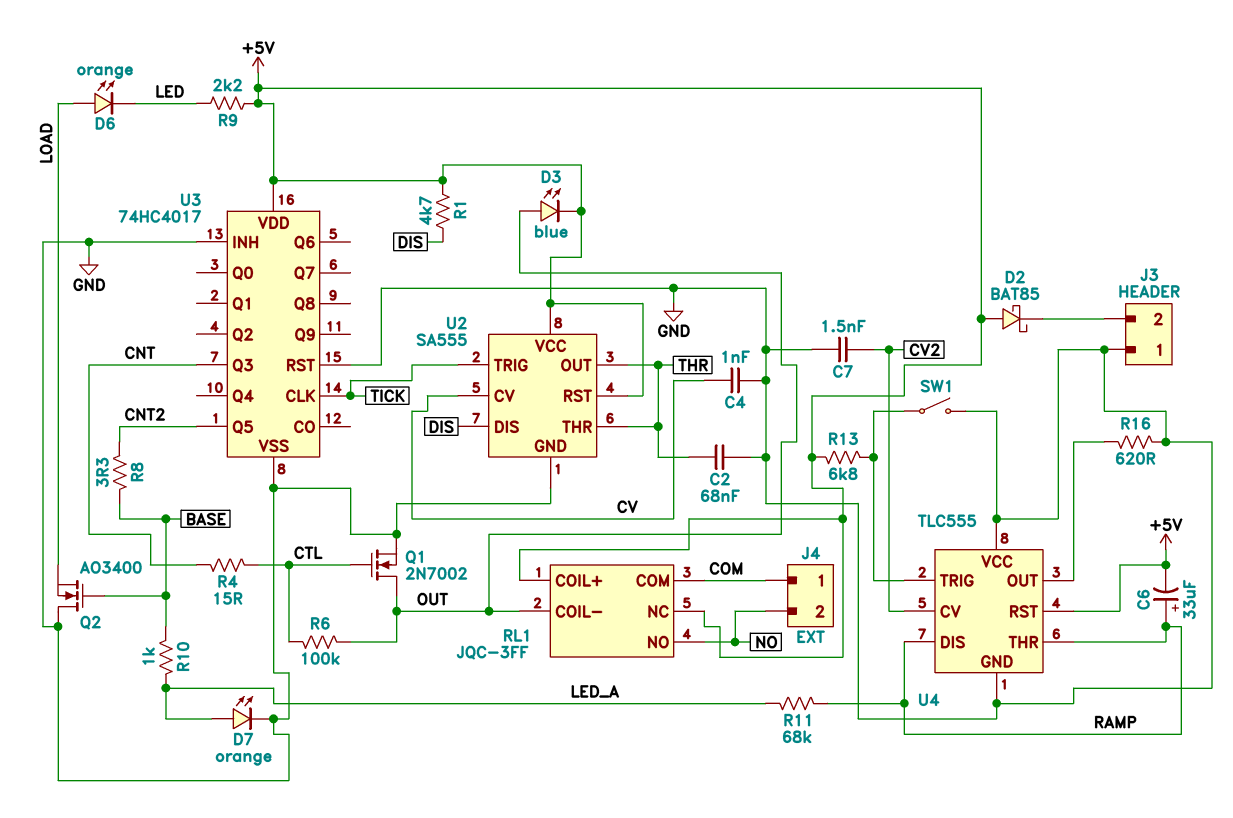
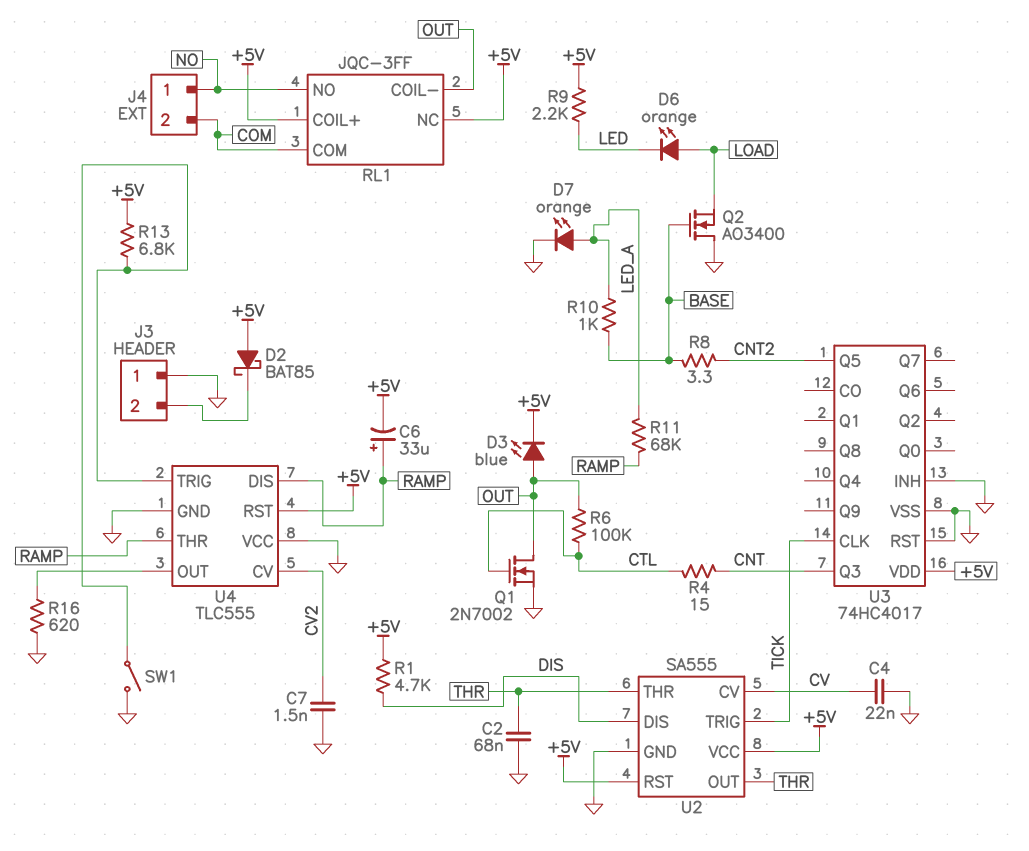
C4: 1nF (CV, GND) -> 22nF (CV, GND)
J4 pin 1: COM -> NO
J4 pin 2: NO -> COM

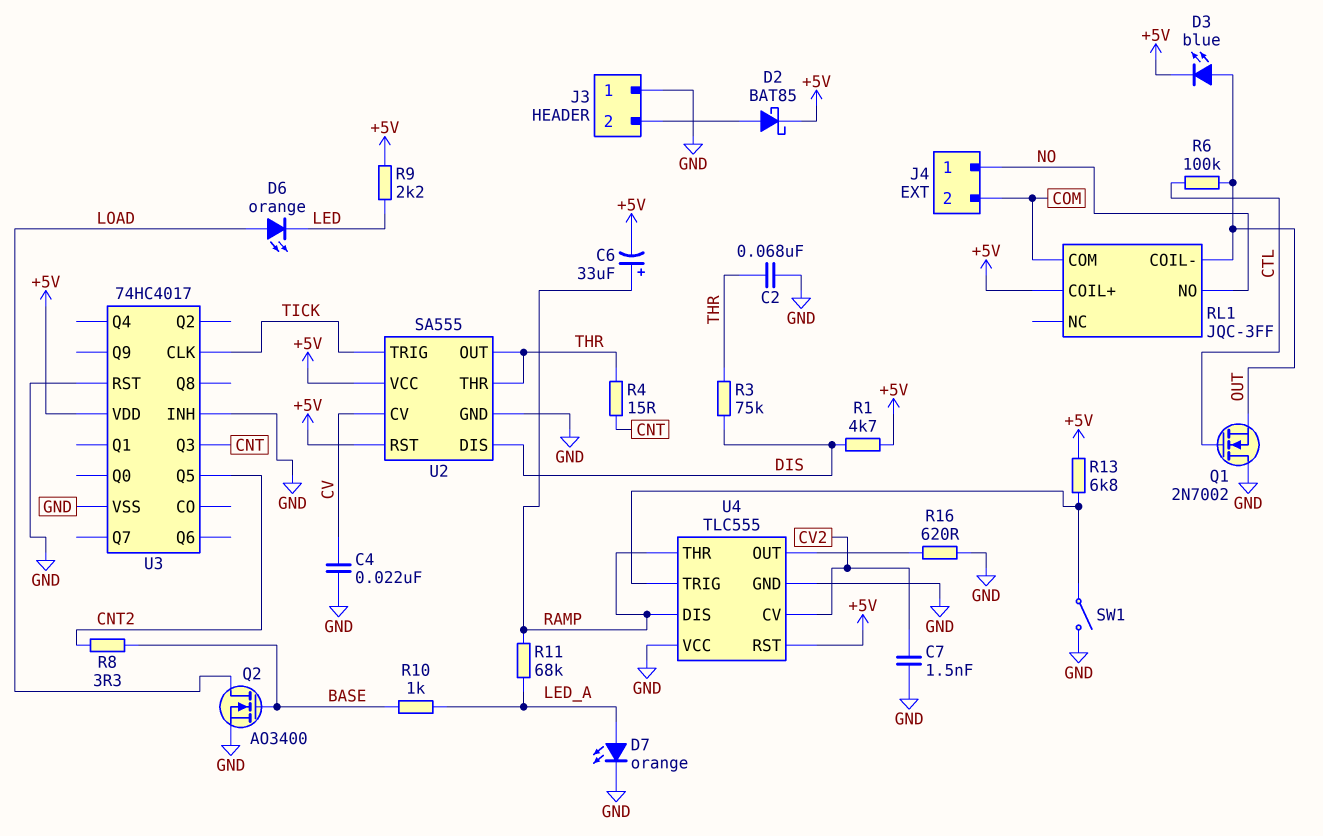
D2: schottky BAT85 (A +5V, K J3/2) -> schottky BAT85 (A J3/2, K +5V)
Q1: NMOS 2N7002 (G CTL, D OUT, S GND) -> NMOS 2N7002 (G CTL, D GND, S OUT)
Q2: NMOS AO3400 (G BASE, D GND, S LOAD) -> NMOS AO3400 (G BASE, D LOAD, S GND)
R3: none -> 75k (DIS, THR)
R4: 15 (CNT, CTL) -> 15 (CNT, THR)
RL1 pin NC: +5V -> none

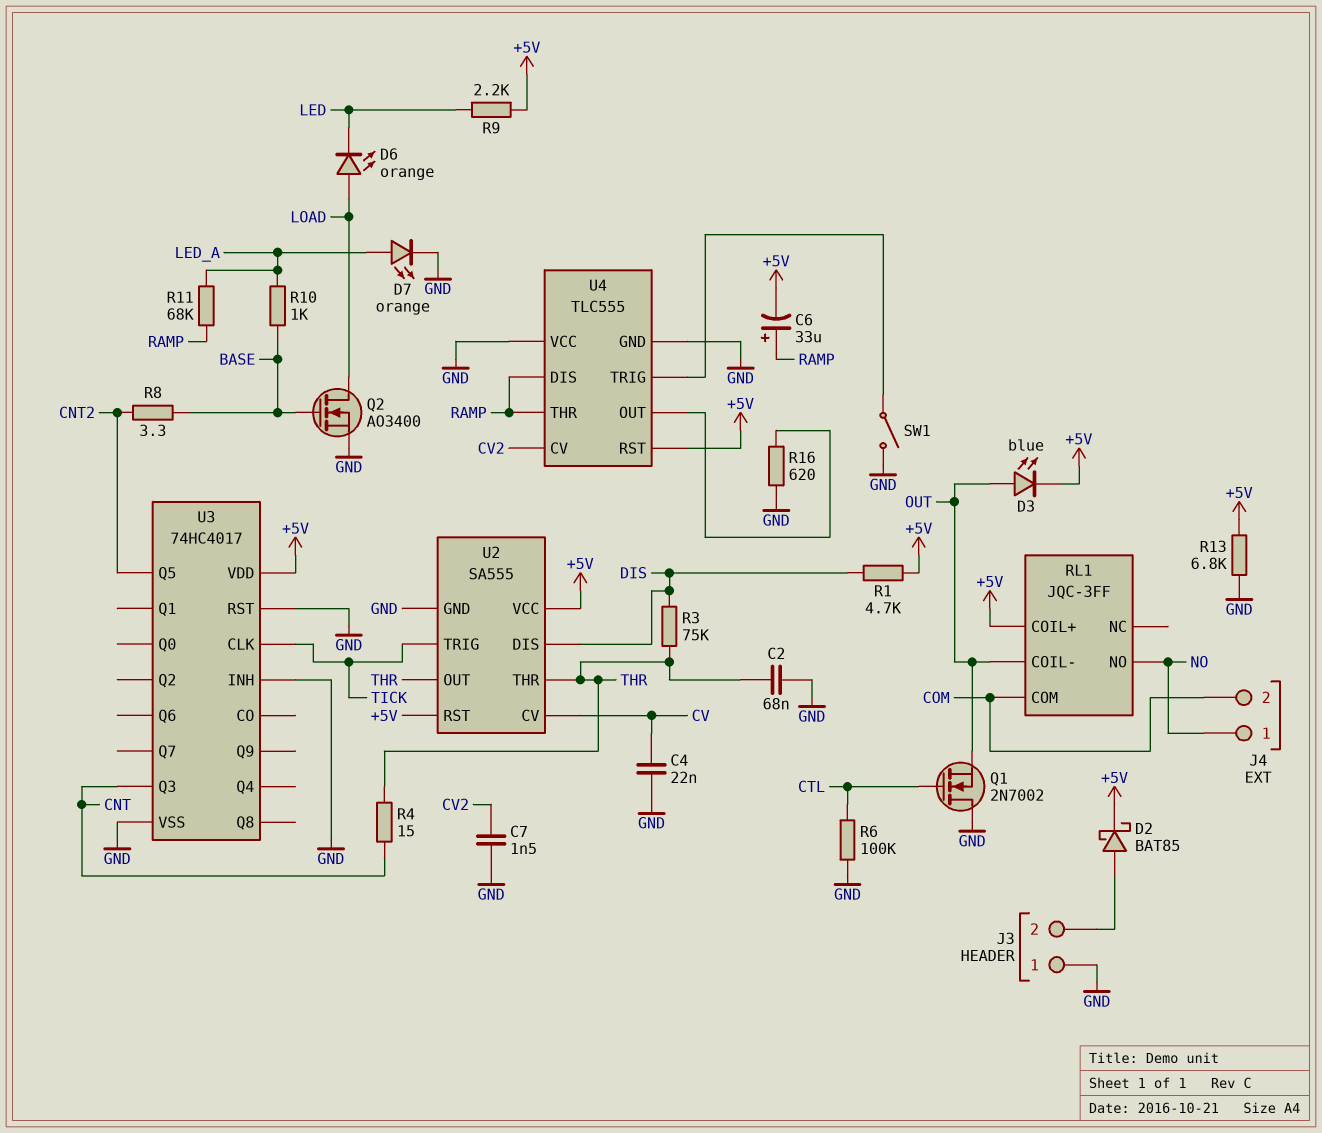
R6: 100k (CTL, OUT) -> 100k (CTL, GND)
R13: 6.8k (+5V, U4/TRIG) -> 6.8k (+5V, GND)

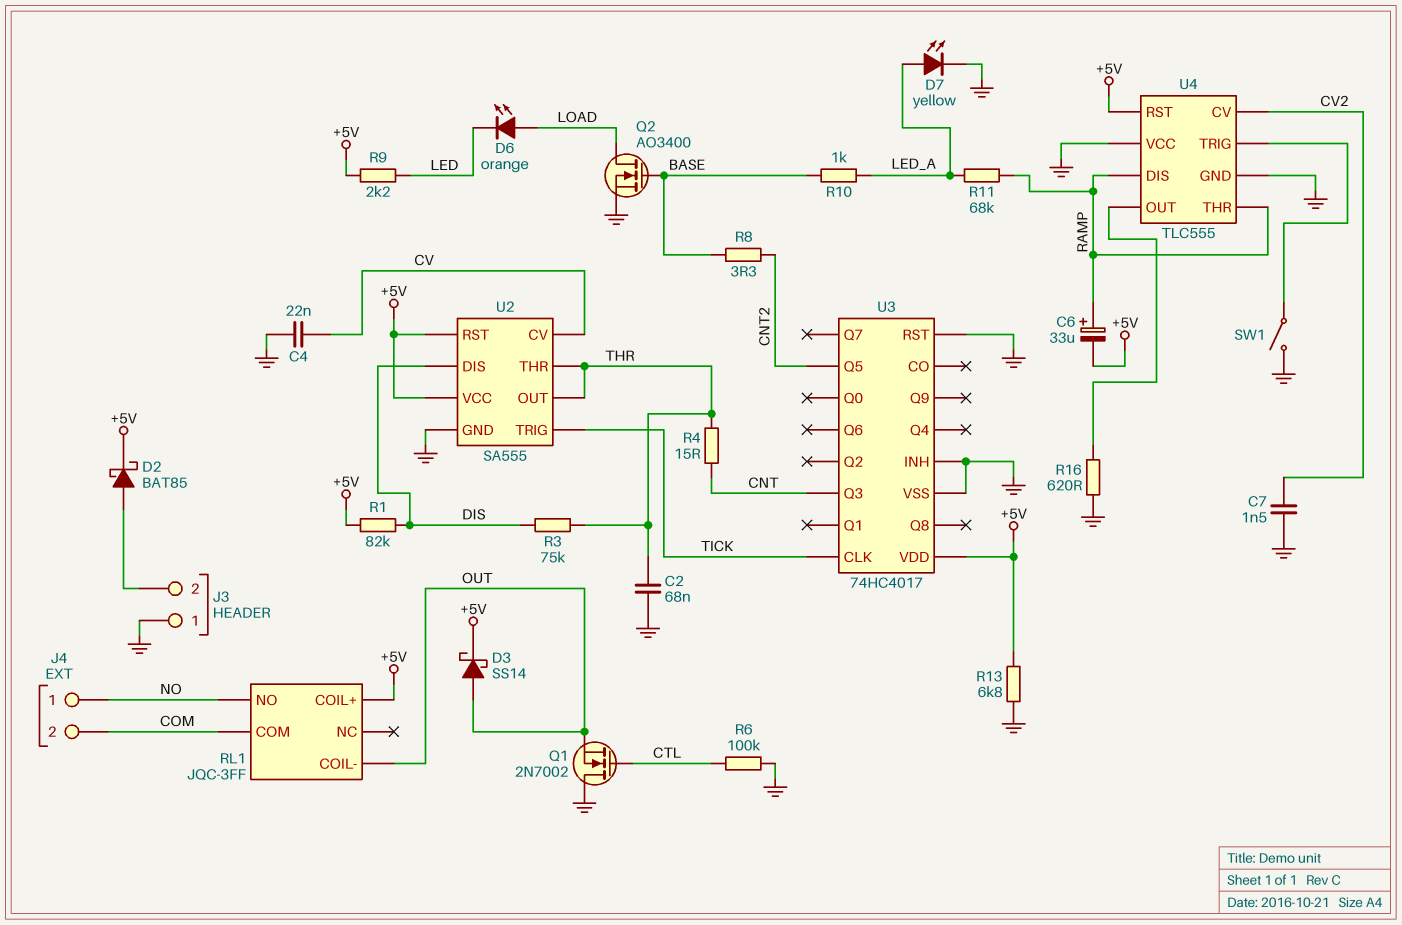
D3: LED blue (A OUT, K +5V) -> schottky SS14 (A OUT, K +5V)
D7: LED orange (A LED_A, K GND) -> LED yellow (A LED_A, K GND)
R1: 4.7k (+5V, DIS) -> 82k (+5V, DIS)

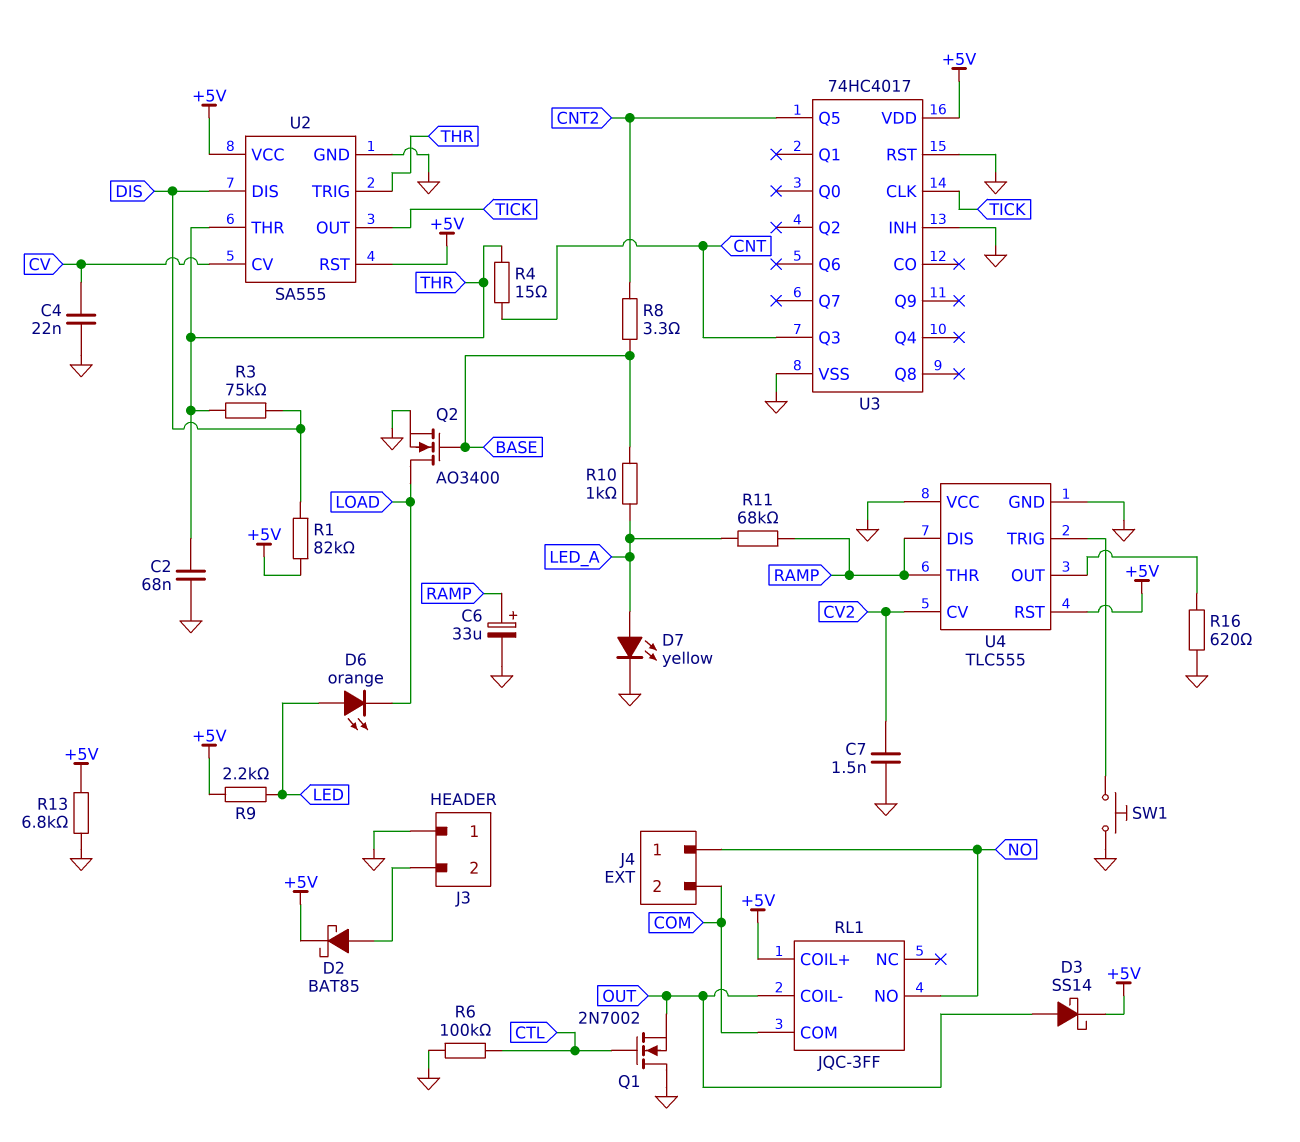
C6: 33uF (plus RAMP, minus +5V) -> 33uF (plus RAMP, minus GND)
D6: LED orange (A LOAD, K LED) -> LED orange (A LED, K LOAD)
SW1: switch (GND, U4/TRIG) -> button (GND, U4/TRIG)
U2 pin OUT: THR -> TICK
U2 pin TRIG: TICK -> THR

